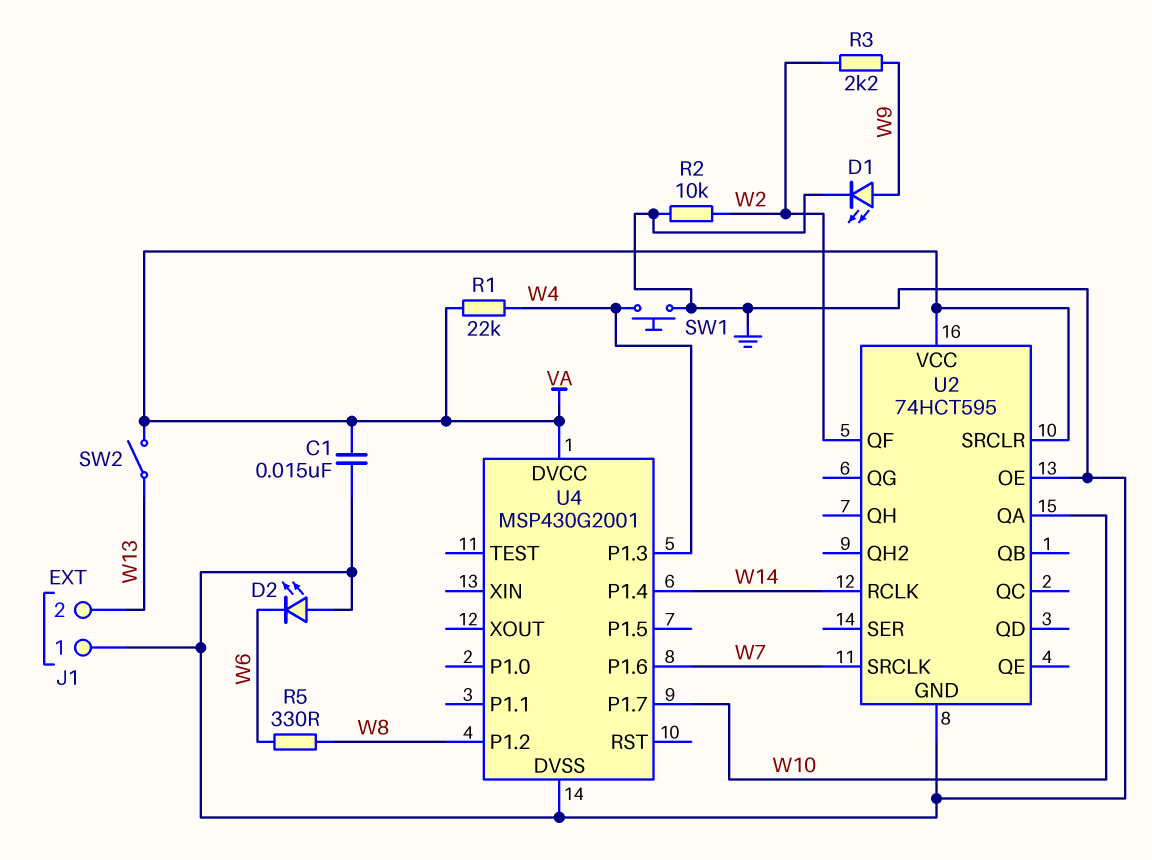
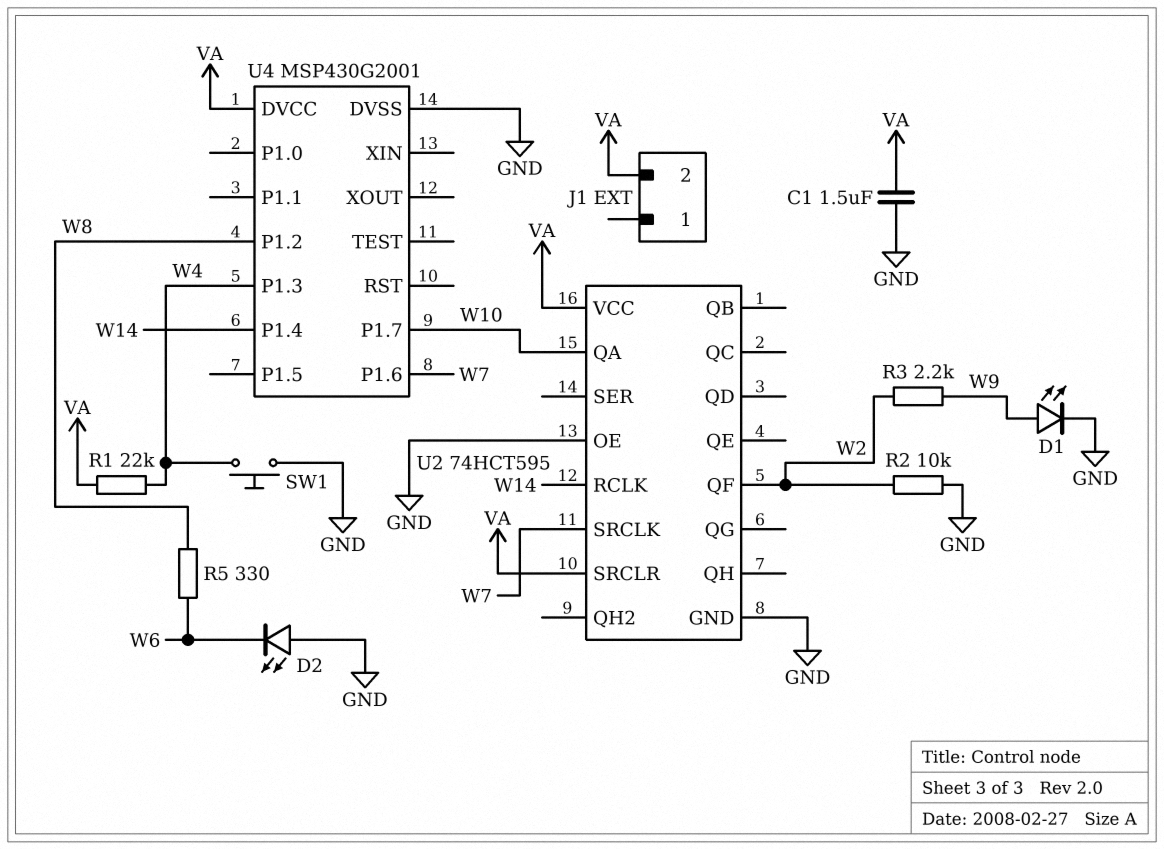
C1: 15nF (GND, VA) -> 1.5uF (GND, VA)
J1 pin 1: GND -> none
J1 pin 2: W13 -> VA
SW2: switch (VA, W13) -> none

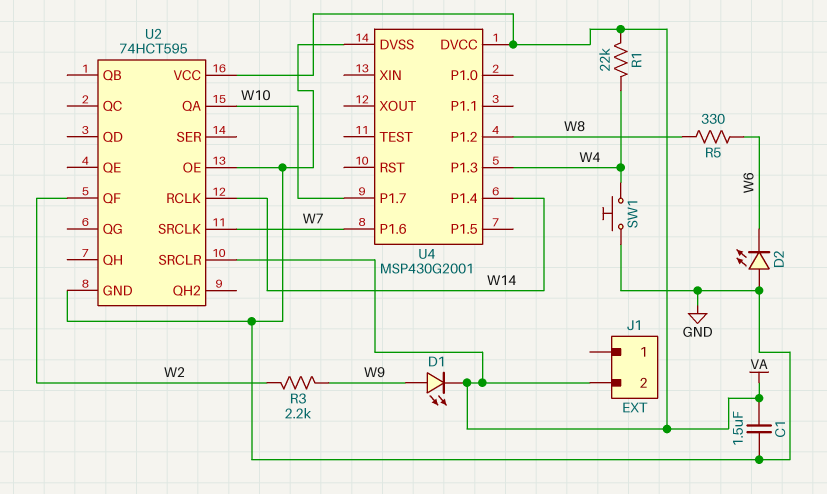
D1: LED (A W9, K GND) -> LED (A W9, K VA)
R2: 10k (GND, W2) -> none

